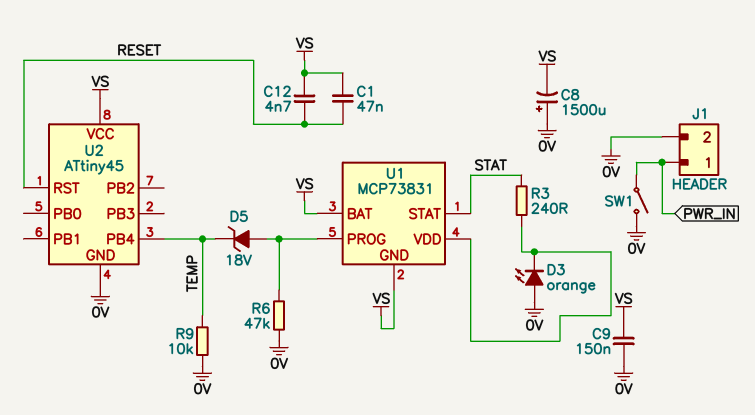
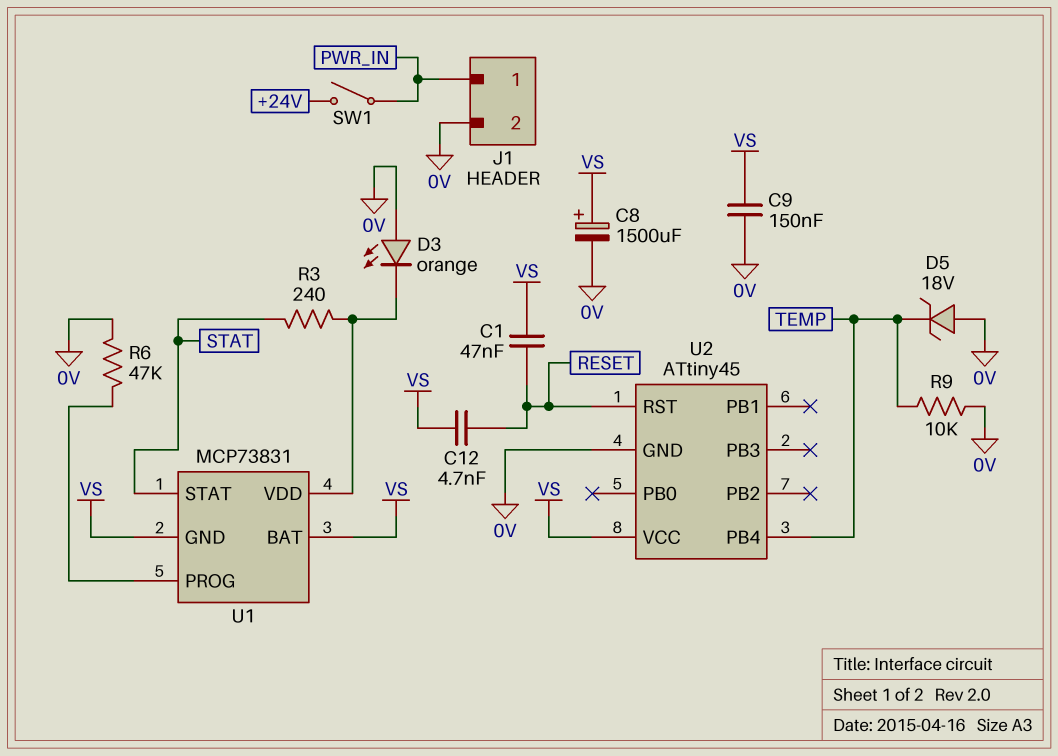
C8: 1500uF (plus 0V, minus VS) -> 1500uF (plus VS, minus 0V)
D5: zener 18V (A U1/PROG, K TEMP) -> zener 18V (A 0V, K TEMP)
SW1: switch (0V, PWR_IN) -> switch (+24V, PWR_IN)

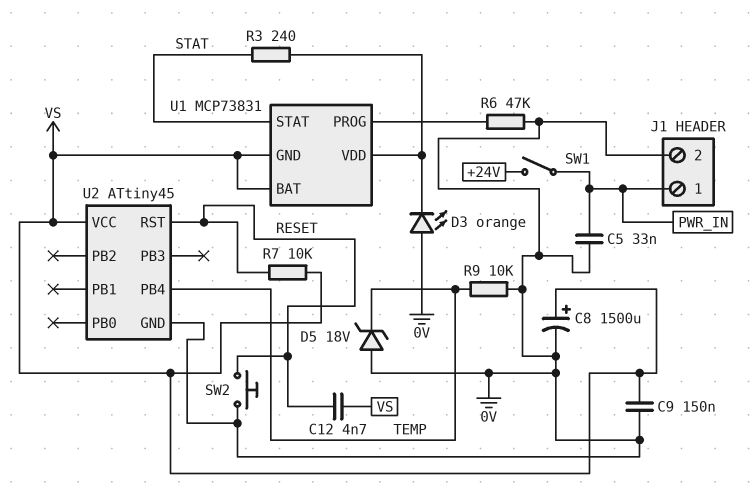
C1: 47nF (RESET, VS) -> none
C5: none -> 33nF (0V, PWR_IN)
R7: none -> 10k (RESET, VS)
SW2: none -> button (0V, RESET)

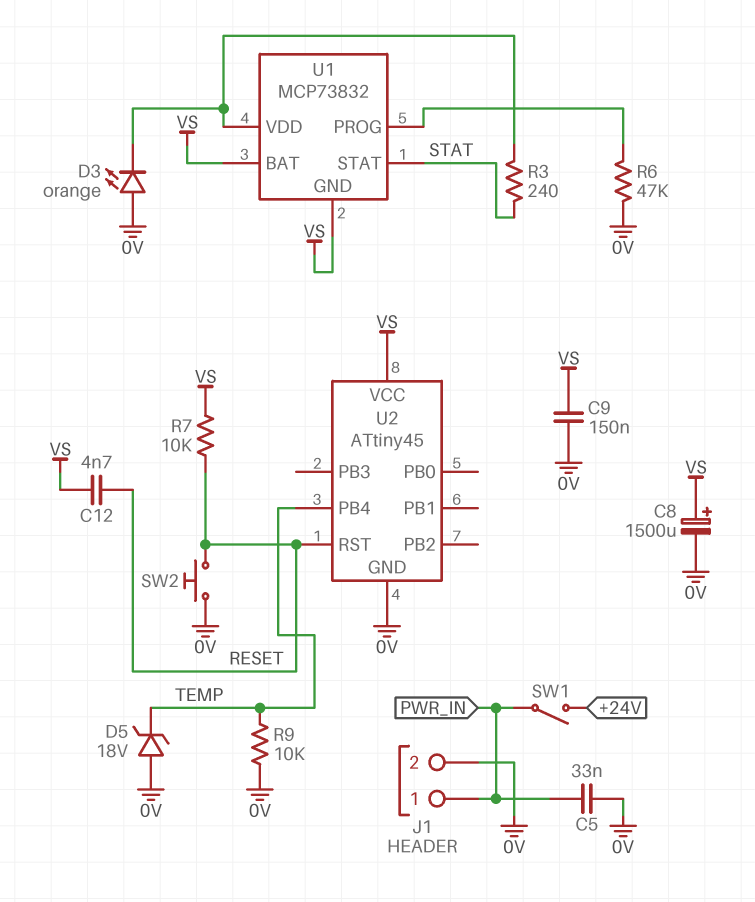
U1: MCP73831 -> MCP73832

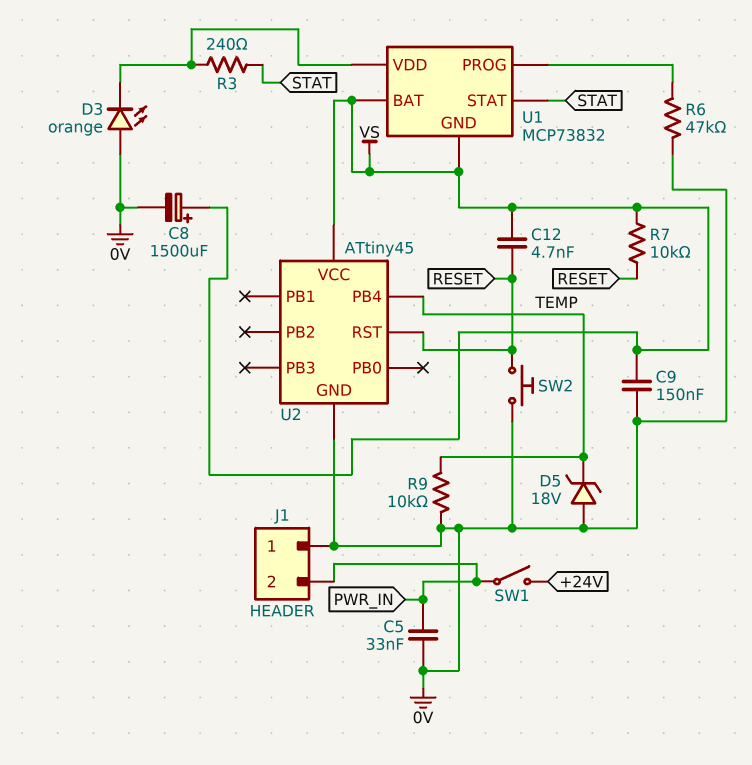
J1 pin 1: PWR_IN -> 0V
J1 pin 2: 0V -> PWR_IN

